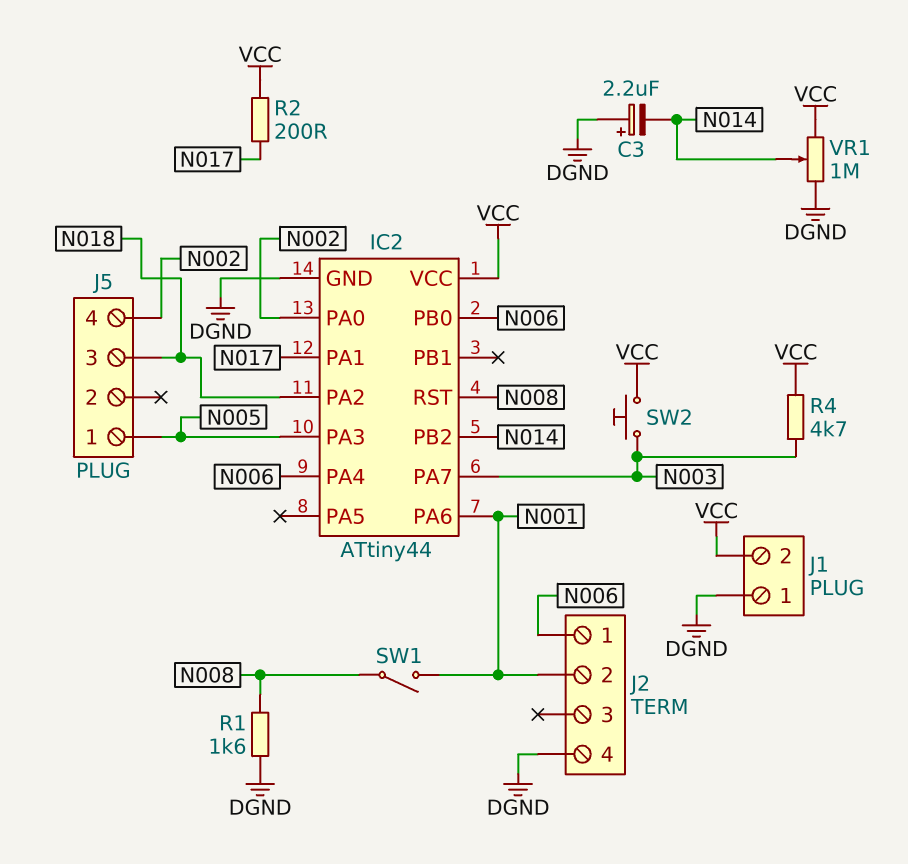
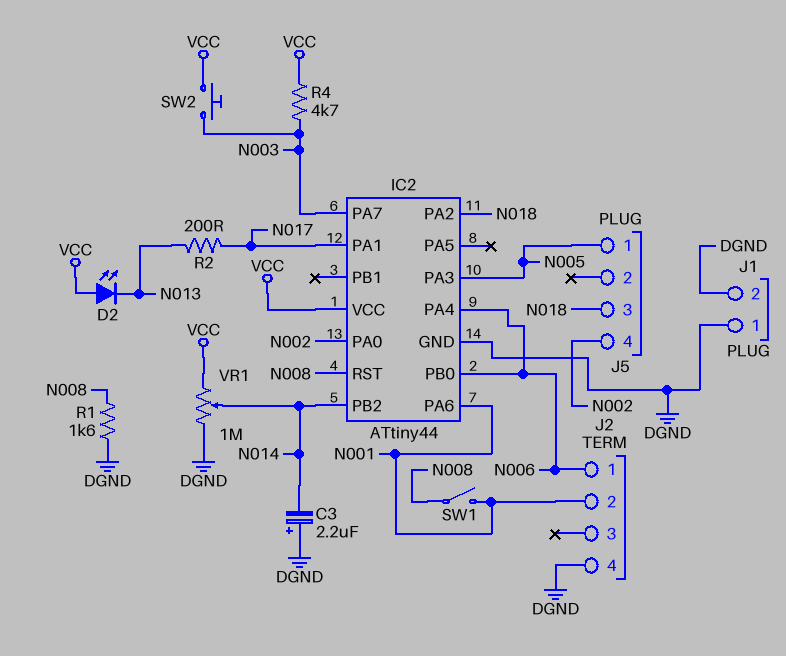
D2: none -> LED (A VCC, K N013)
J1 pin 2: VCC -> DGND
R2: 200 (N017, VCC) -> 200 (N013, N017)

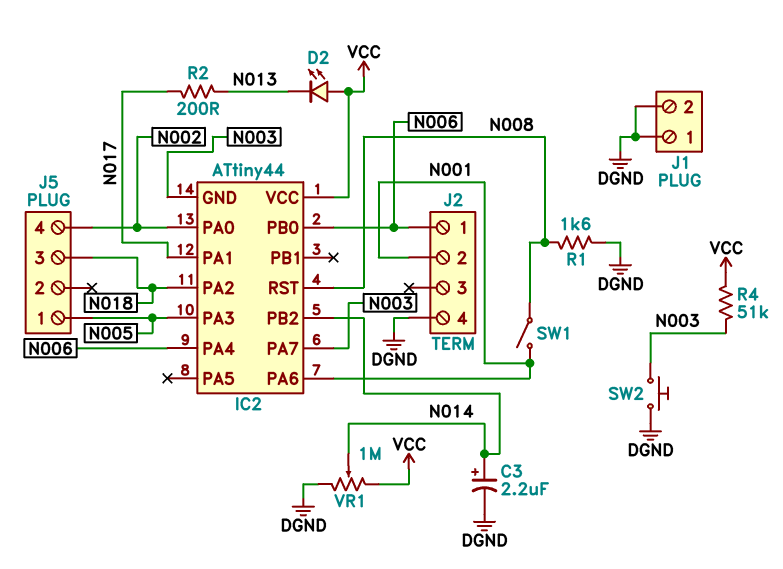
C3: 2.2uF (plus DGND, minus N014) -> 2.2uF (plus N014, minus DGND)
IC2 pin GND: DGND -> N003
R4: 4.7k (N003, VCC) -> 51k (N003, VCC)
SW2: button (N003, VCC) -> button (DGND, N003)

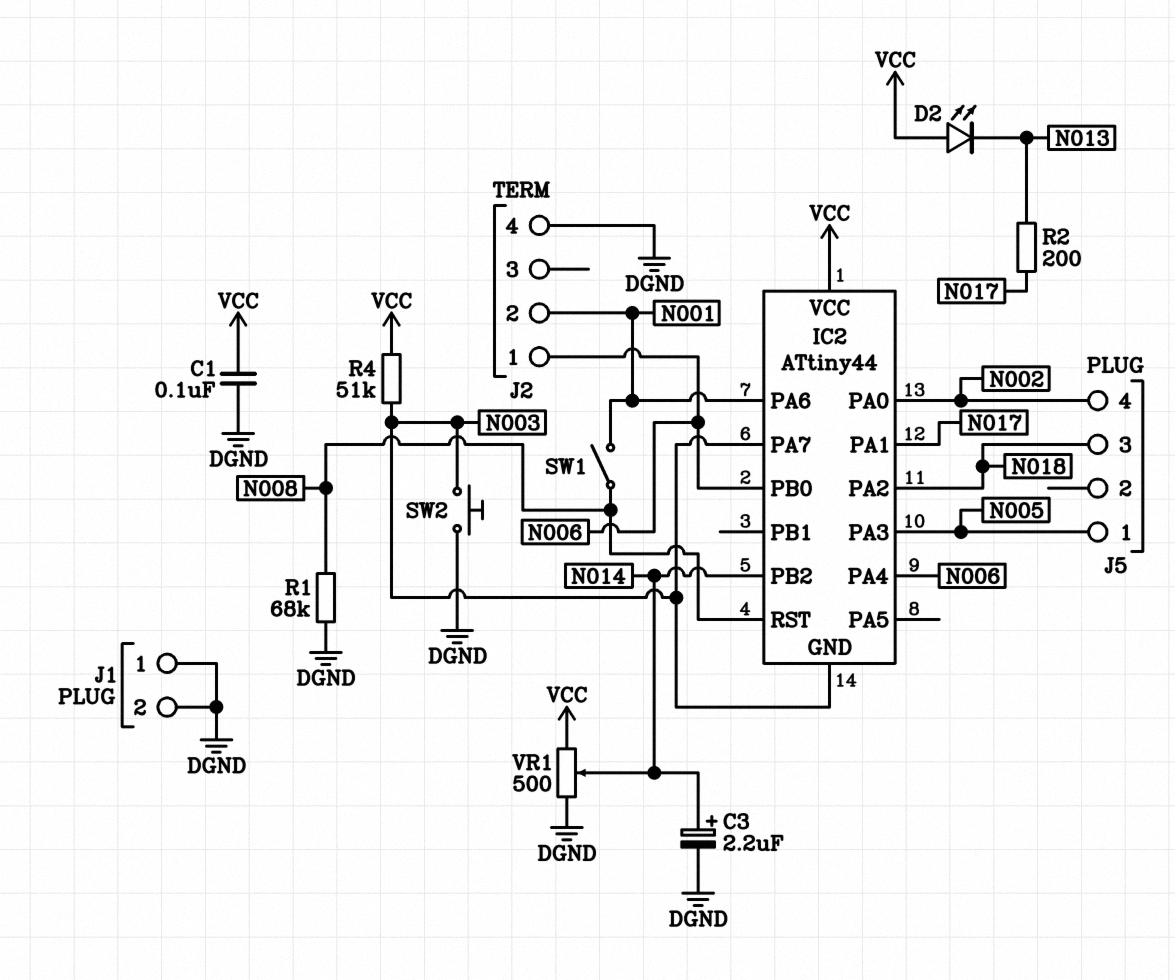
C1: none -> 100nF (DGND, VCC)
R1: 1.6k (DGND, N008) -> 68k (DGND, N008)
VR1: 1M (DGND, VCC, wiper N014) -> 500 (DGND, VCC, wiper N014)

